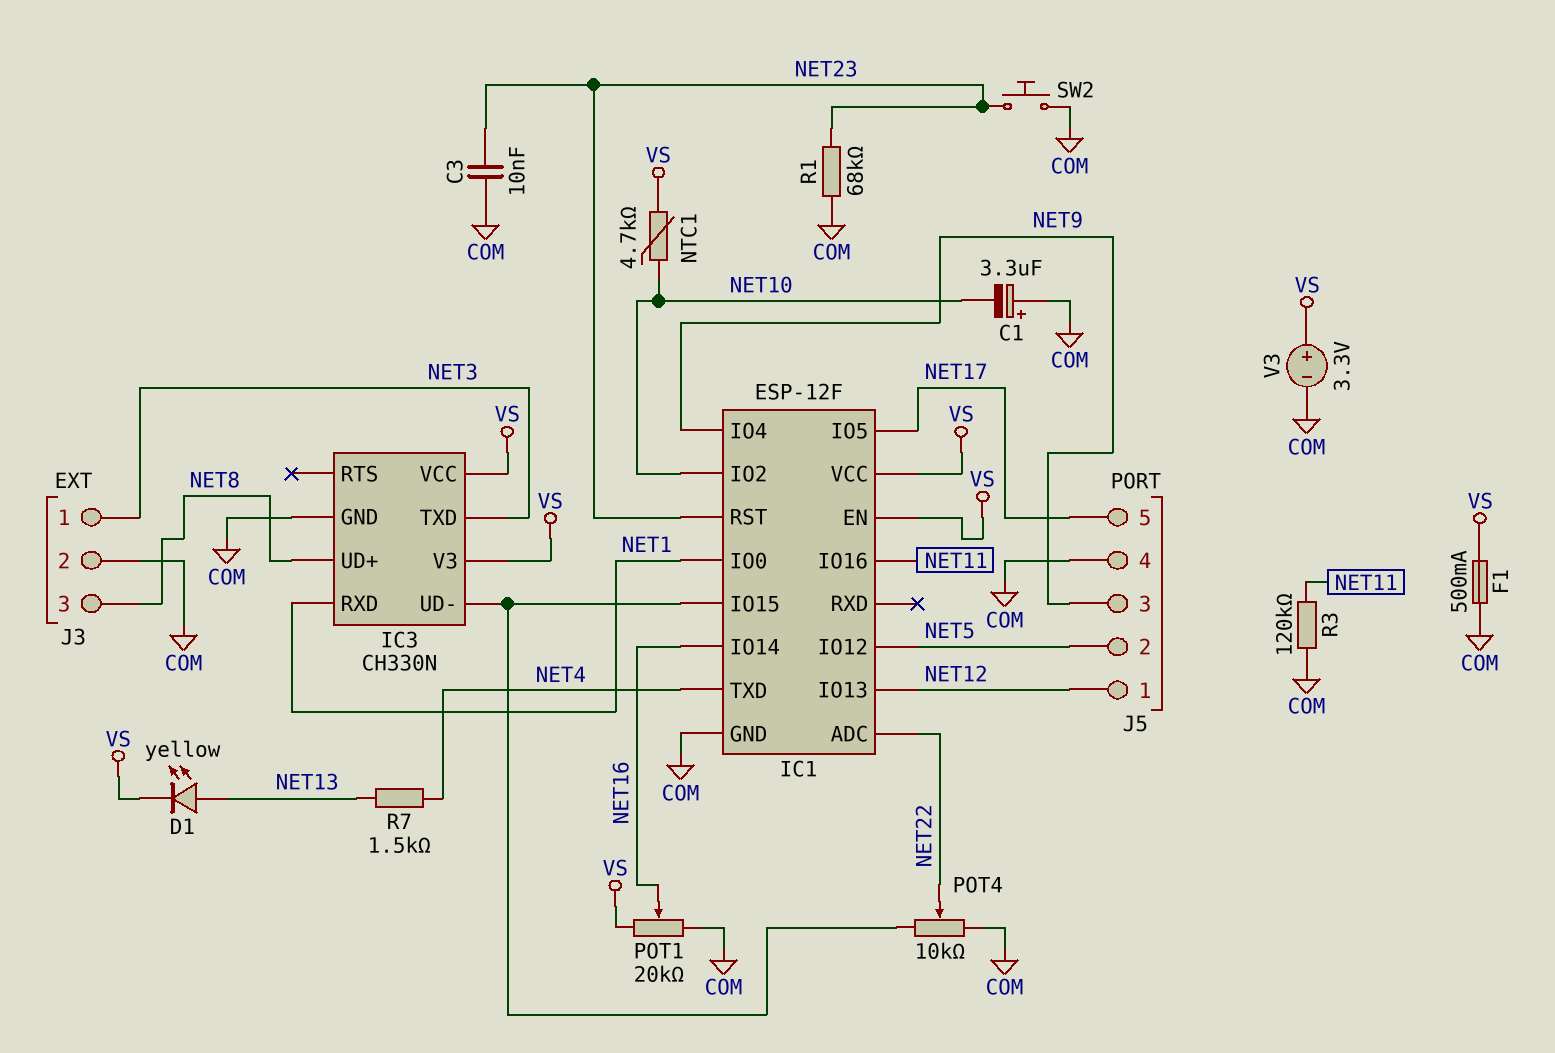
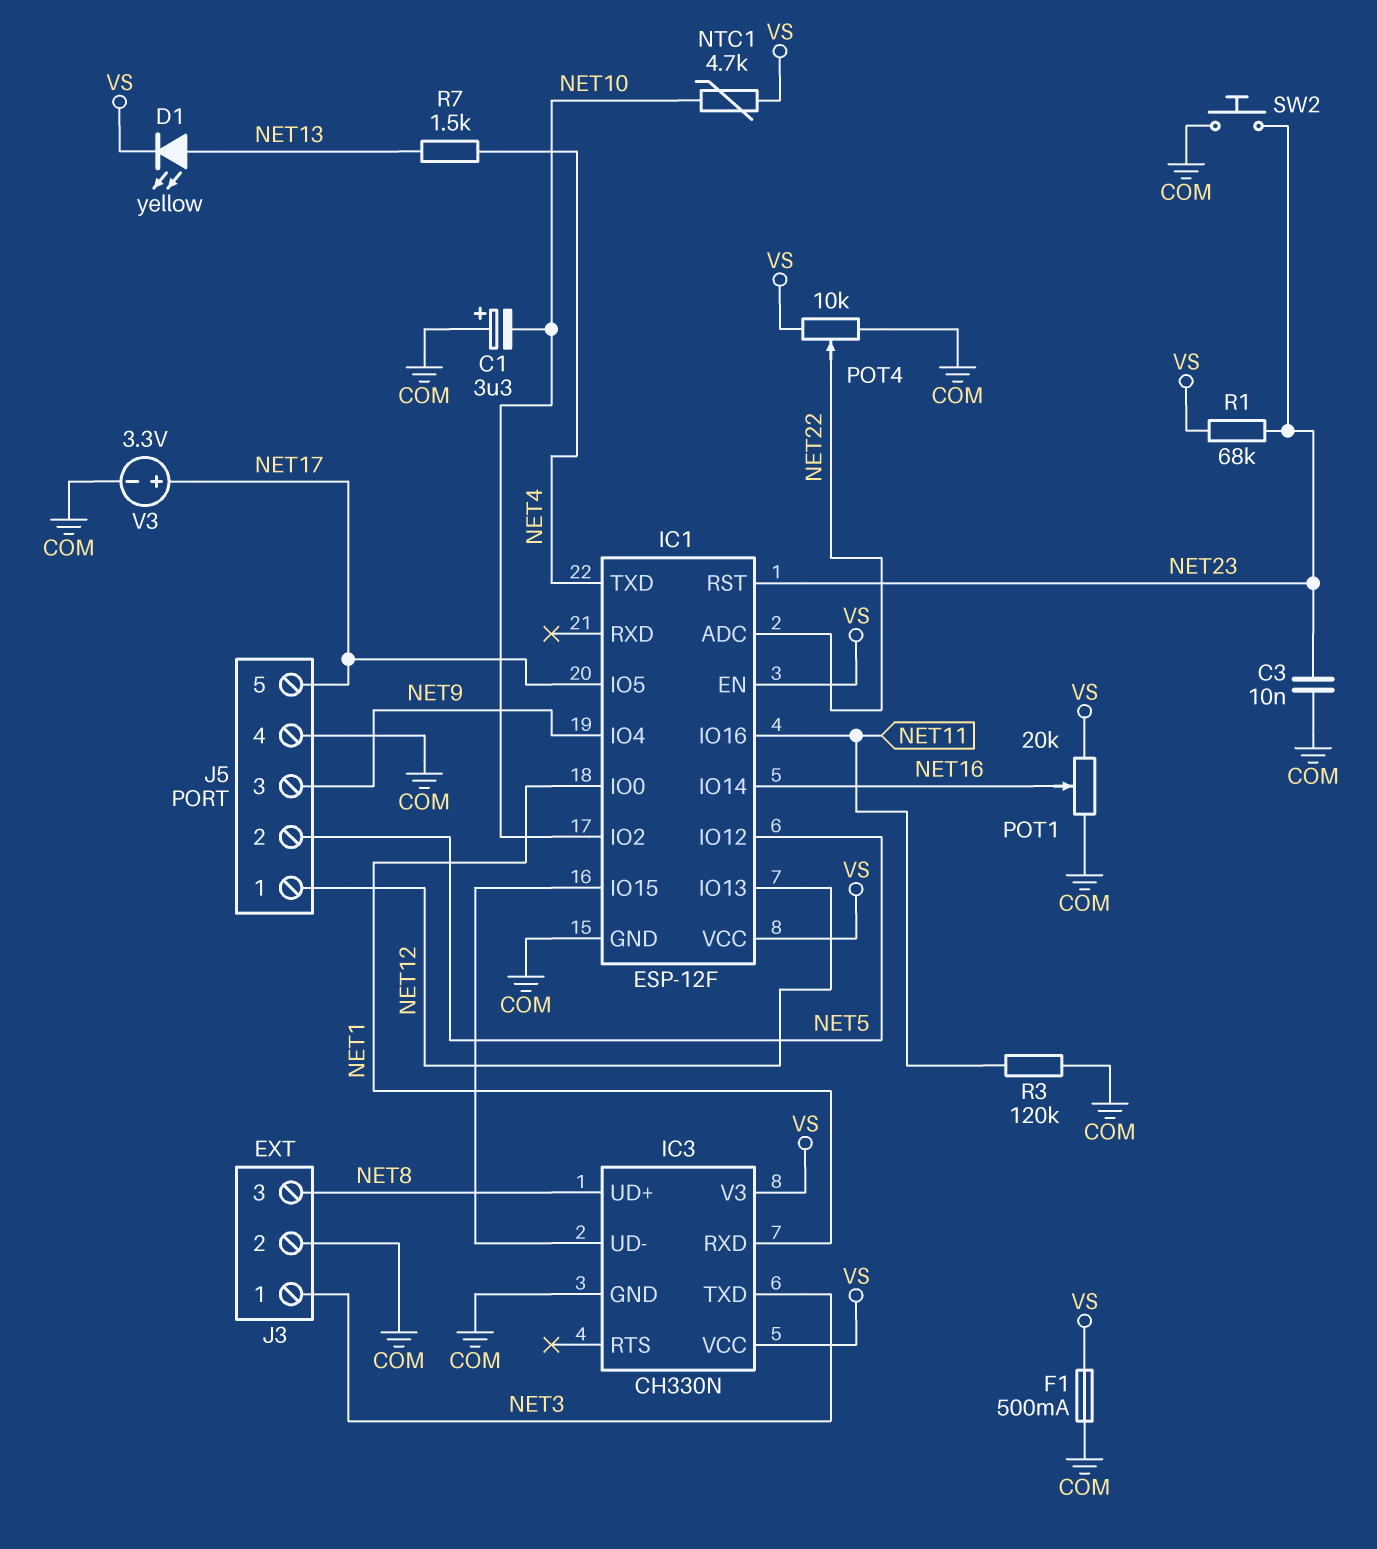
POT4: 10k (COM, IC1/IO15, wiper NET22) -> 10k (COM, VS, wiper NET22)
R1: 68k (COM, NET23) -> 68k (NET23, VS)
V3: 3.3V (plus VS, minus COM) -> 3.3V (plus NET17, minus COM)

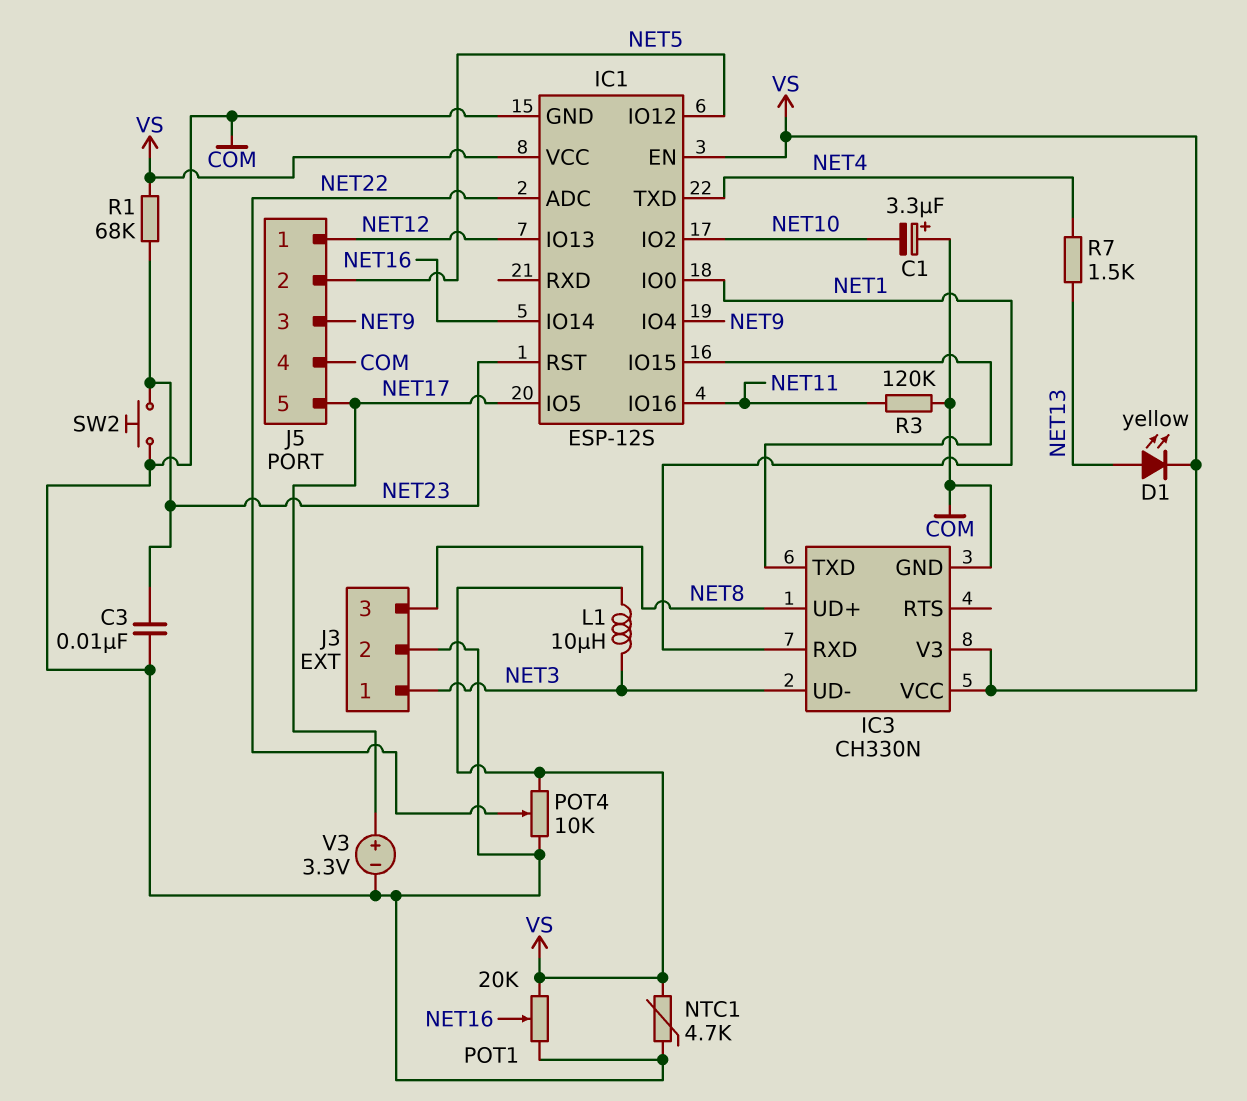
F1: 500mA (COM, VS) -> none
IC1: ESP-12F -> ESP-12S
IC3 pin TXD: NET3 -> IC1/IO15
IC3 pin UD-: IC1/IO15 -> NET3
L1: none -> 10uH (NET3, VS)
NTC1: 4.7k (NET10, VS) -> 4.7k (COM, VS)

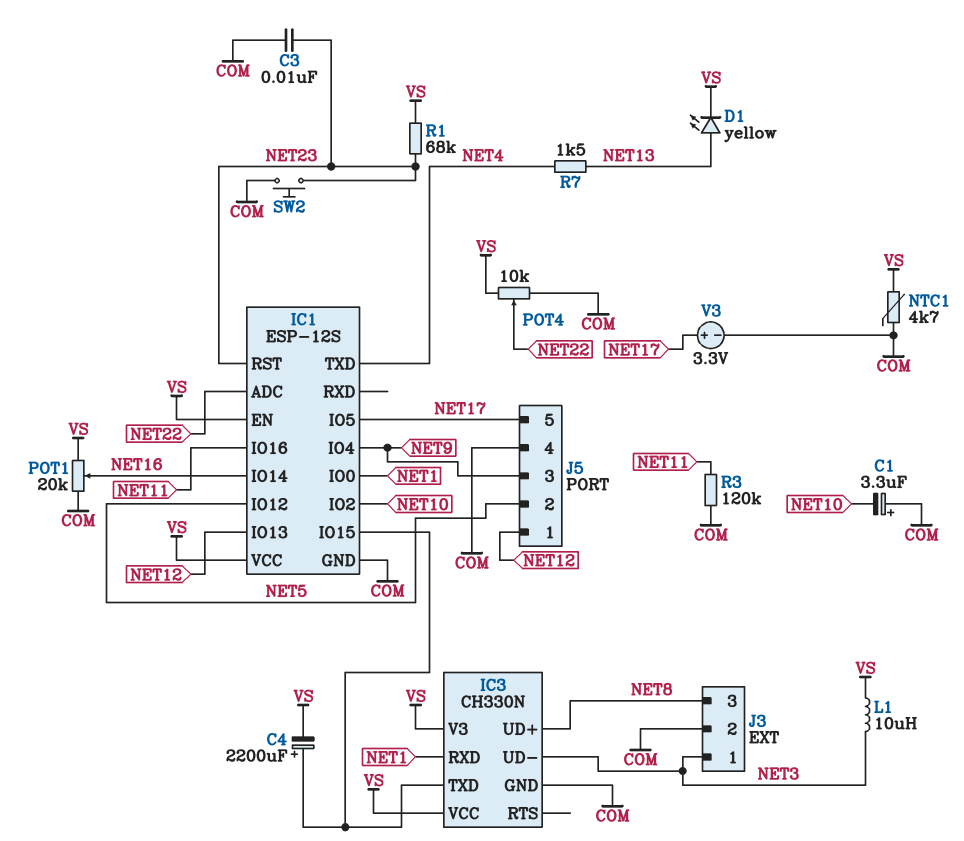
C4: none -> 2200uF (plus IC1/IO15, minus VS)

